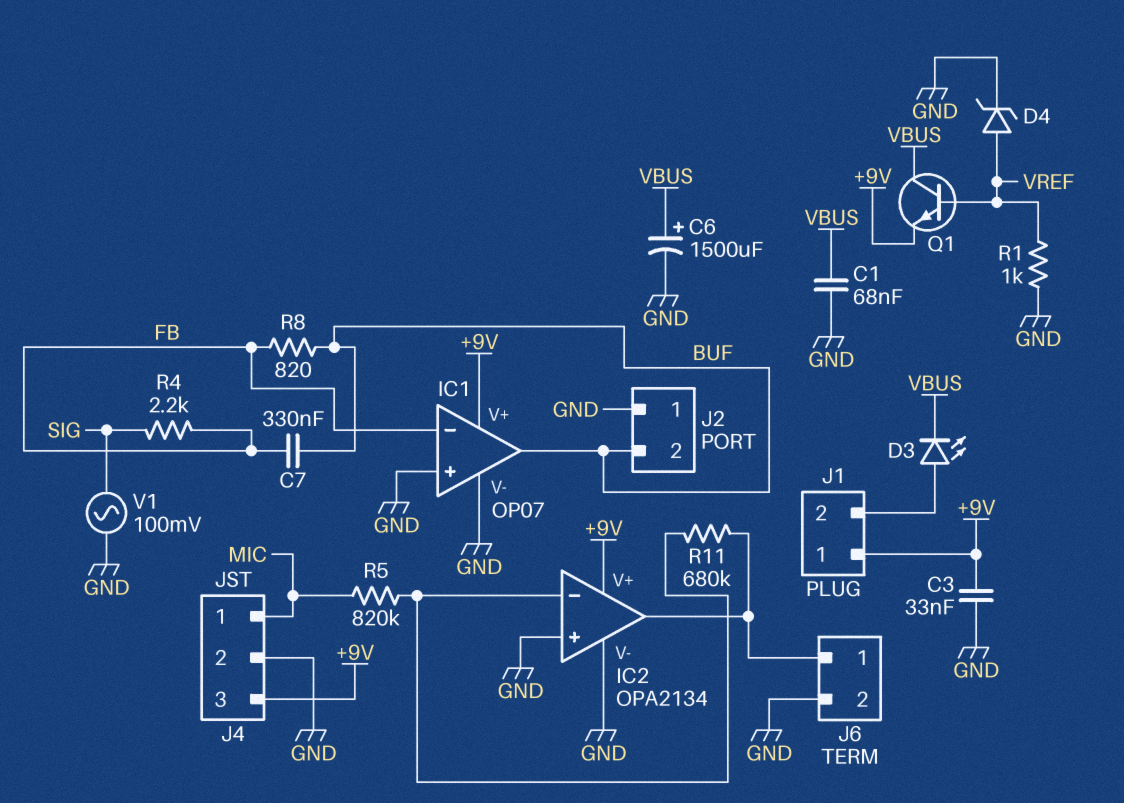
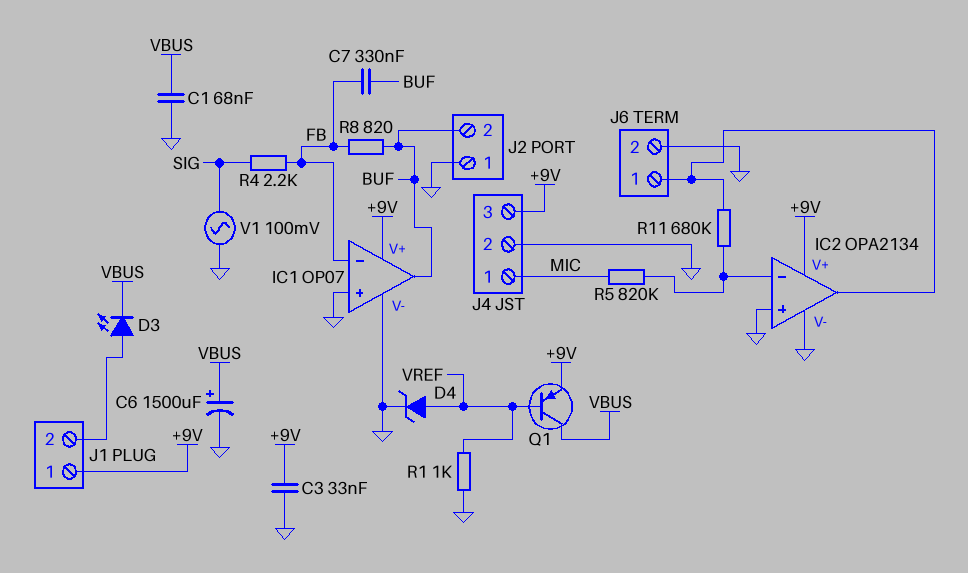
Q1: NPN (B VREF, C VBUS, E +9V) -> PNP (B VREF, C VBUS, E +9V)

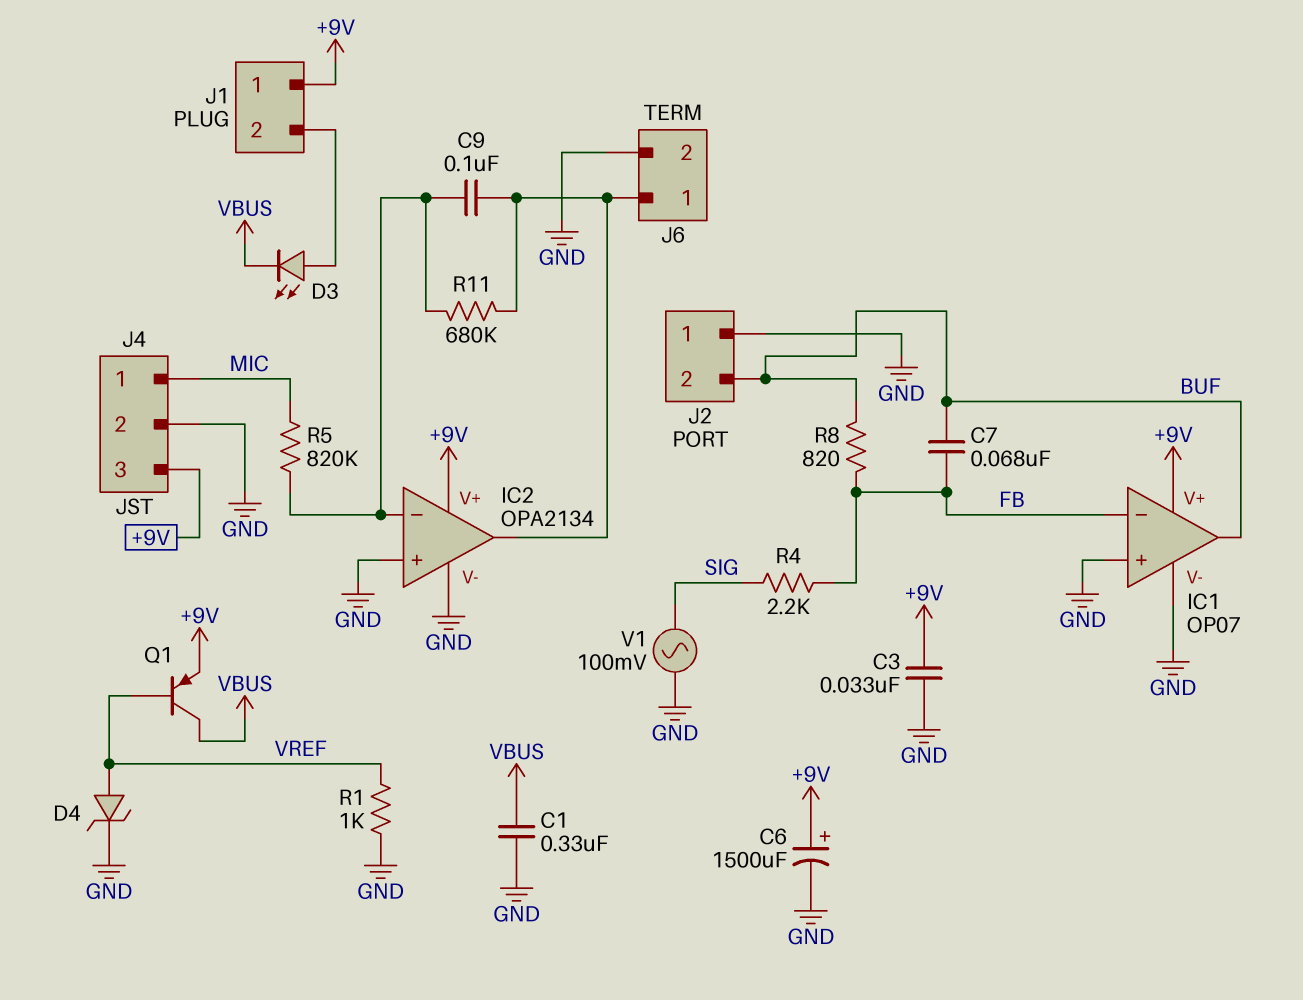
C1: 68nF (GND, VBUS) -> 330nF (GND, VBUS)
C6: 1500uF (plus VBUS, minus GND) -> 1500uF (plus +9V, minus GND)
C7: 330nF (BUF, FB) -> 68nF (BUF, FB)
C9: none -> 100nF (IC2/in-, IC2/out)

